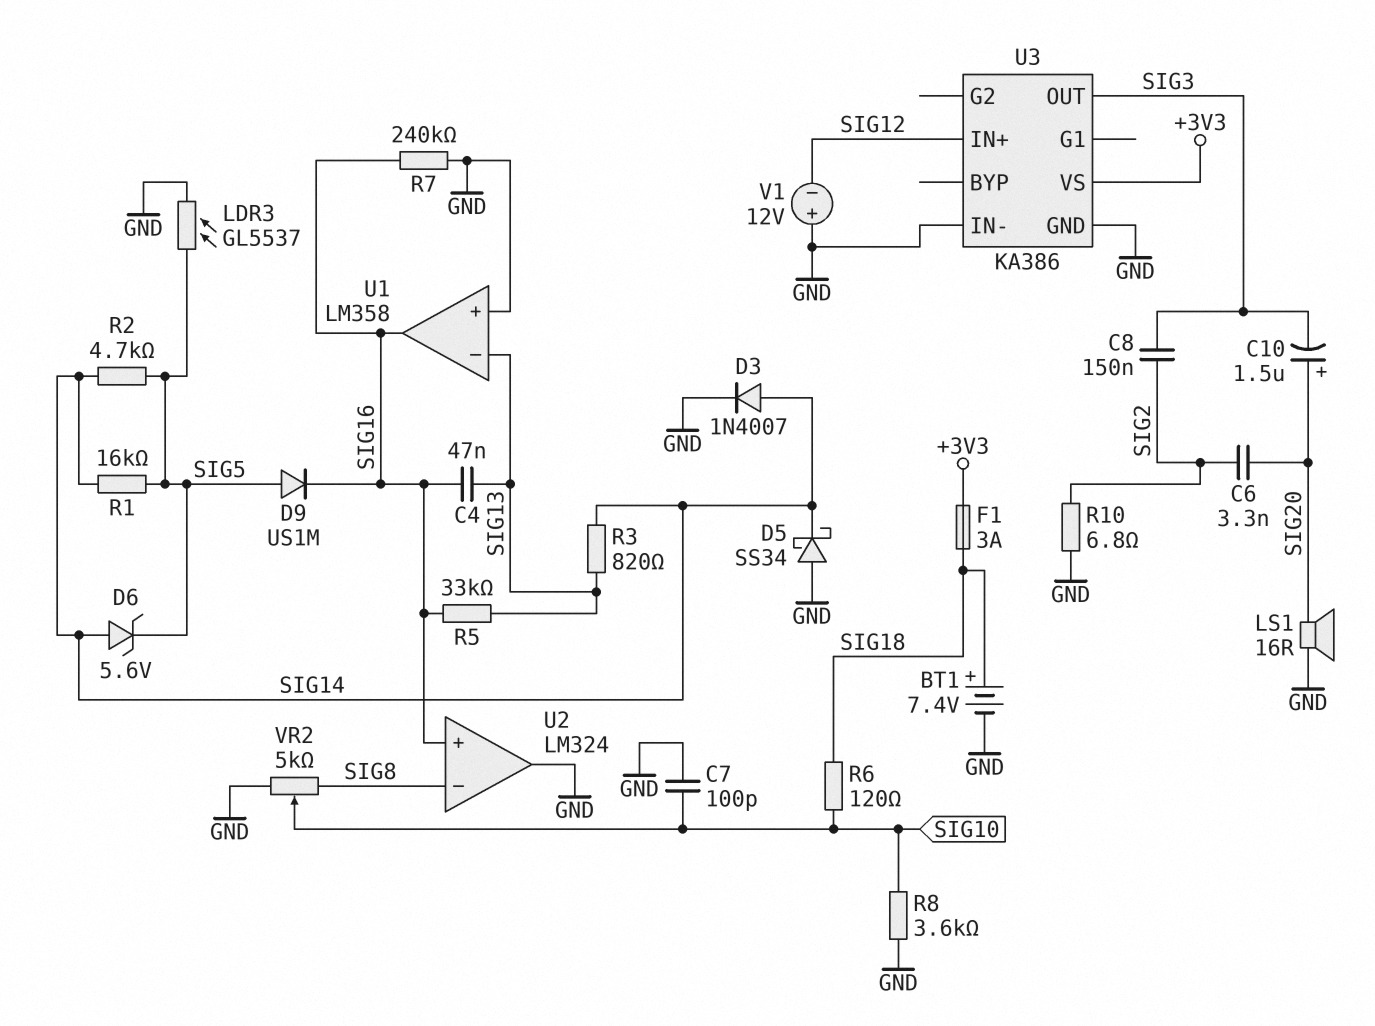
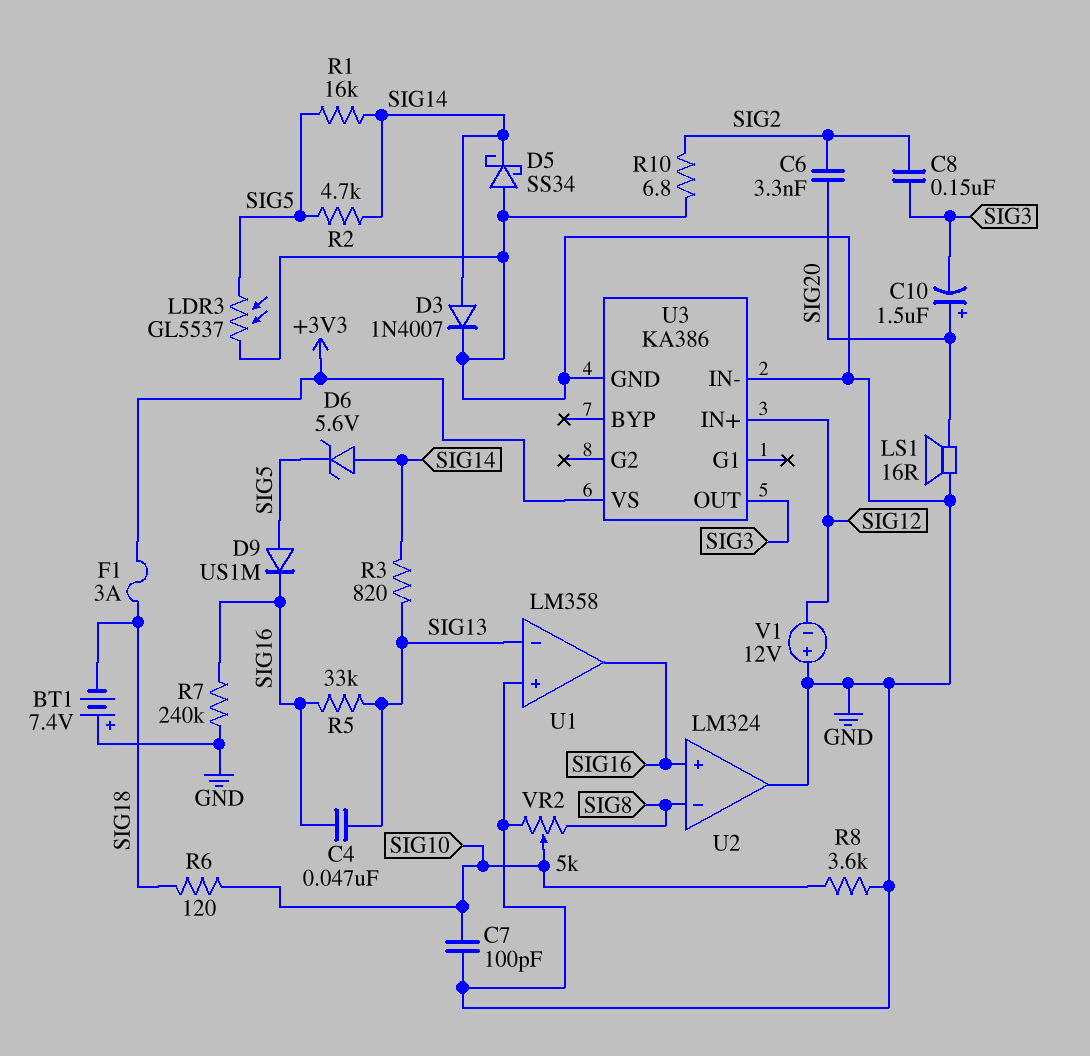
BT1: 7.4V (plus SIG18, minus GND) -> 7.4V (plus GND, minus SIG18)

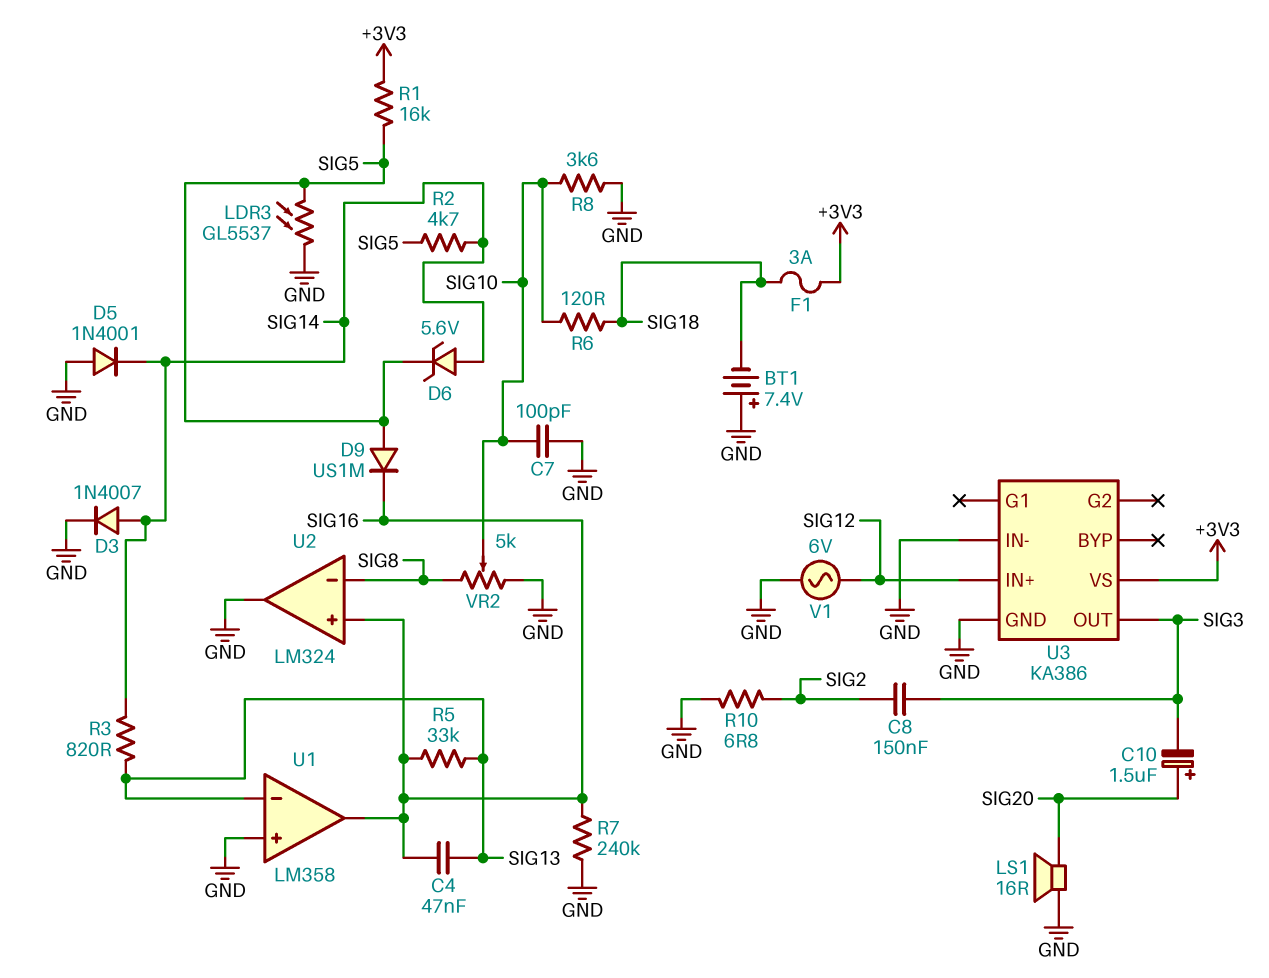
C6: 3.3nF (SIG2, SIG20) -> none
D5: schottky SS34 (A GND, K SIG14) -> diode 1N4001 (A GND, K SIG14)
R1: 16k (SIG5, SIG14) -> 16k (+3V3, SIG5)
V1: 12V (plus GND, minus SIG12) -> AC 6V (GND, SIG12)

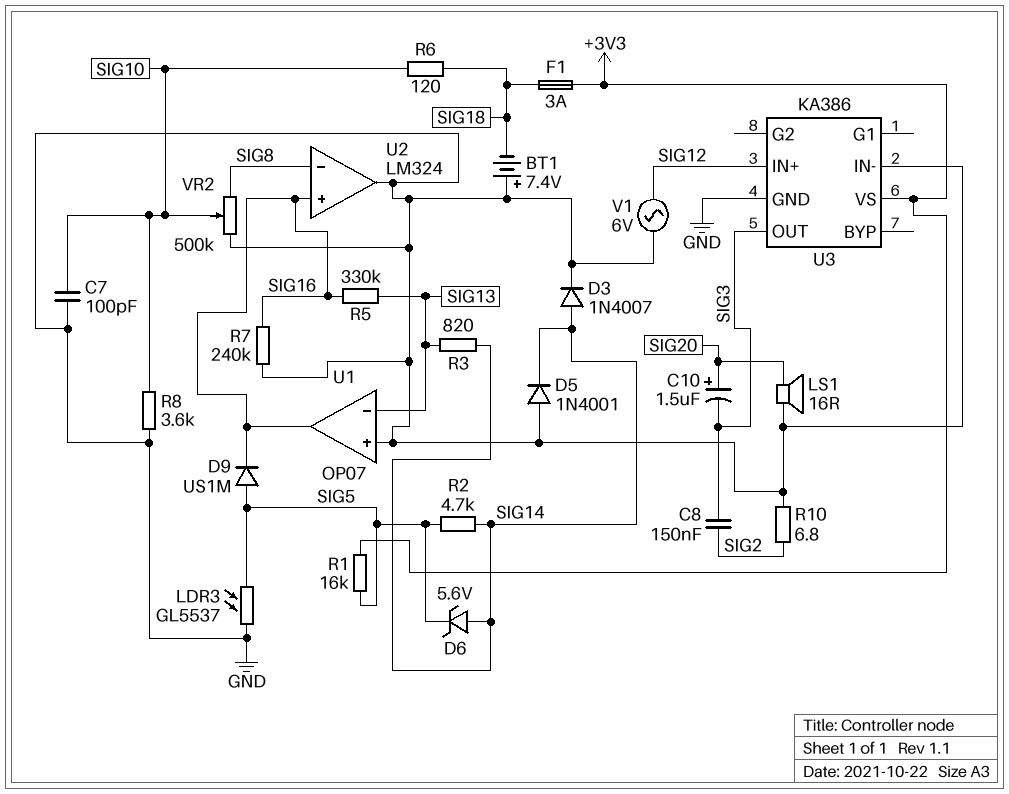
C4: 47nF (SIG13, SIG16) -> none
R5: 33k (SIG13, SIG16) -> 330k (SIG13, SIG16)
U1: LM358 -> OP07
VR2: 5k (GND, SIG8, wiper SIG10) -> 500k (GND, SIG8, wiper SIG10)

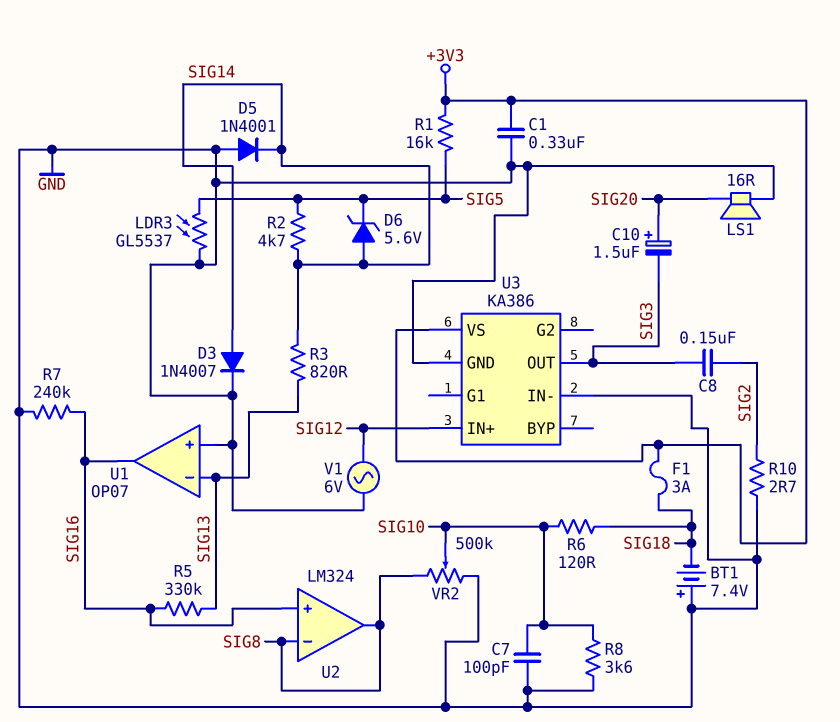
C1: none -> 330nF (+3V3, GND)
D9: diode US1M (A SIG5, K SIG16) -> none
R10: 6.8 (GND, SIG2) -> 2.7 (GND, SIG2)
U2 pin out: GND -> SIG8

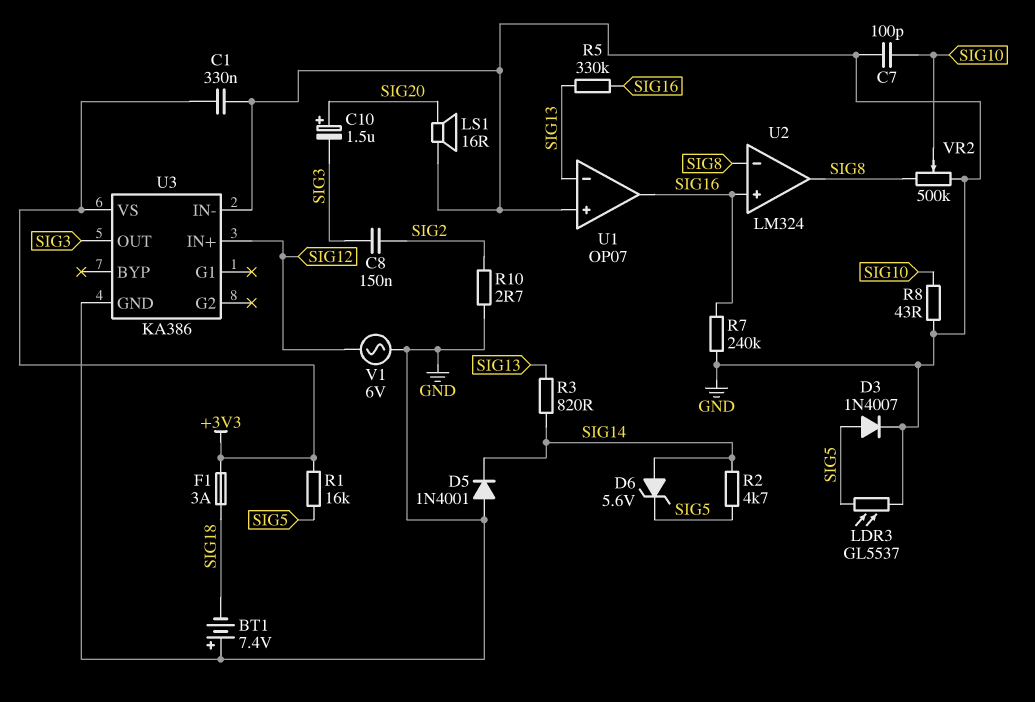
D3: diode 1N4007 (A SIG14, K GND) -> diode 1N4007 (A SIG5, K GND)
R6: 120 (SIG10, SIG18) -> none
R8: 3.6k (GND, SIG10) -> 43 (GND, SIG10)

